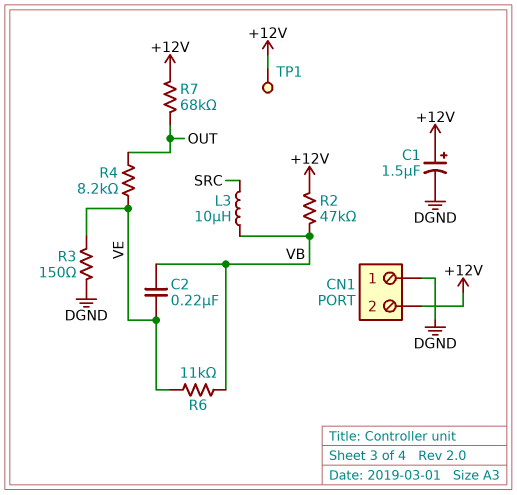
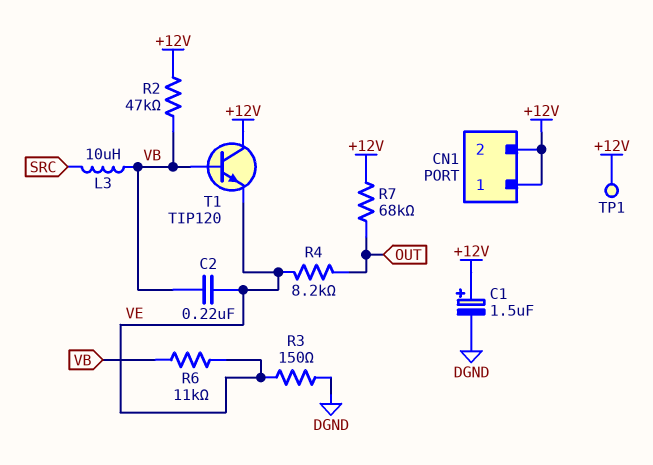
CN1 pin 1: DGND -> +12V
T1: none -> NPN TIP120 (B VB, C +12V, E VE)

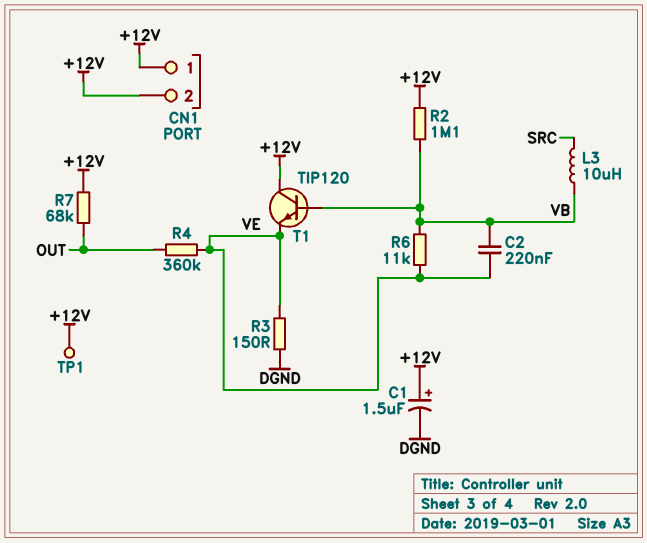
R2: 47k (+12V, VB) -> 1.1M (+12V, VB)
R4: 8.2k (OUT, VE) -> 360k (OUT, VE)

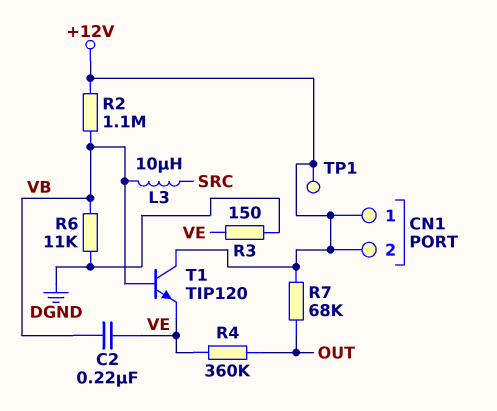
C1: 1.5uF (plus +12V, minus DGND) -> none
R6: 11k (VB, VE) -> 11k (DGND, VB)

